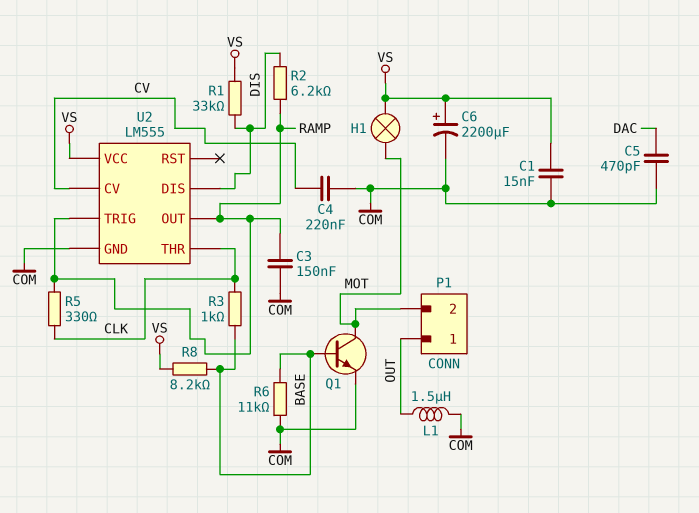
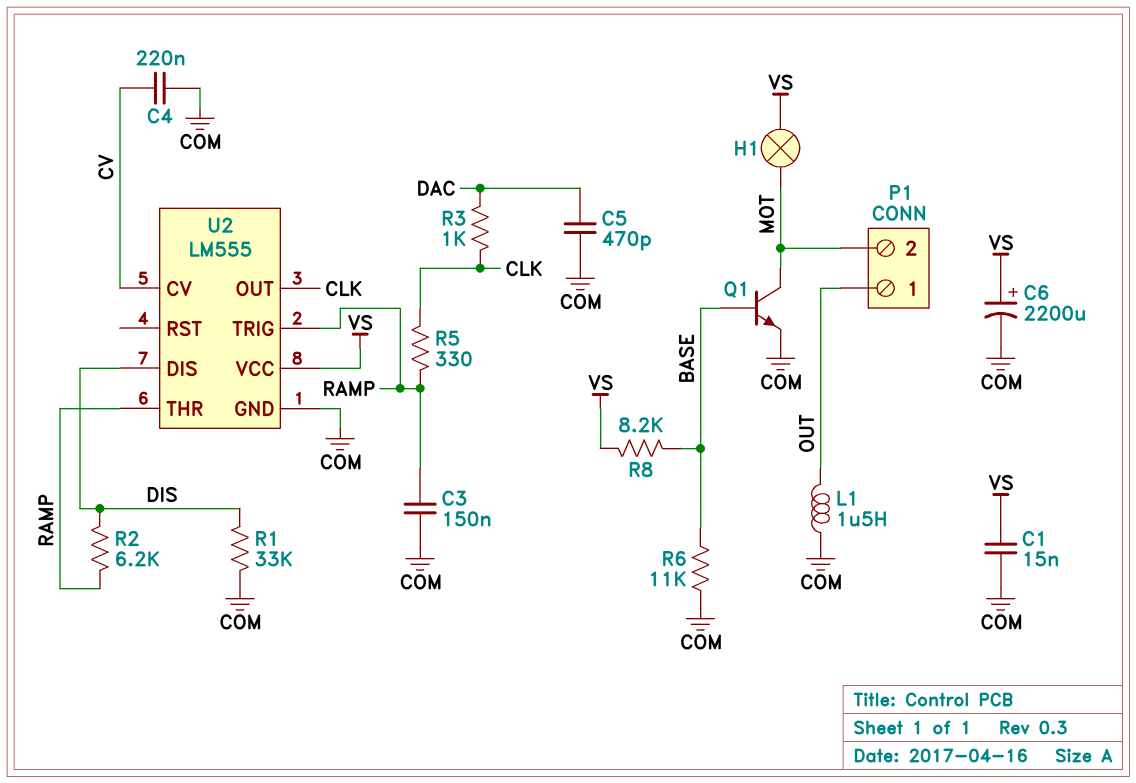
R1: 33k (DIS, VS) -> 33k (COM, DIS)
R3: 1k (BASE, CLK) -> 1k (CLK, DAC)
U2 pin OUT: RAMP -> CLK
U2 pin THR: CLK -> RAMP

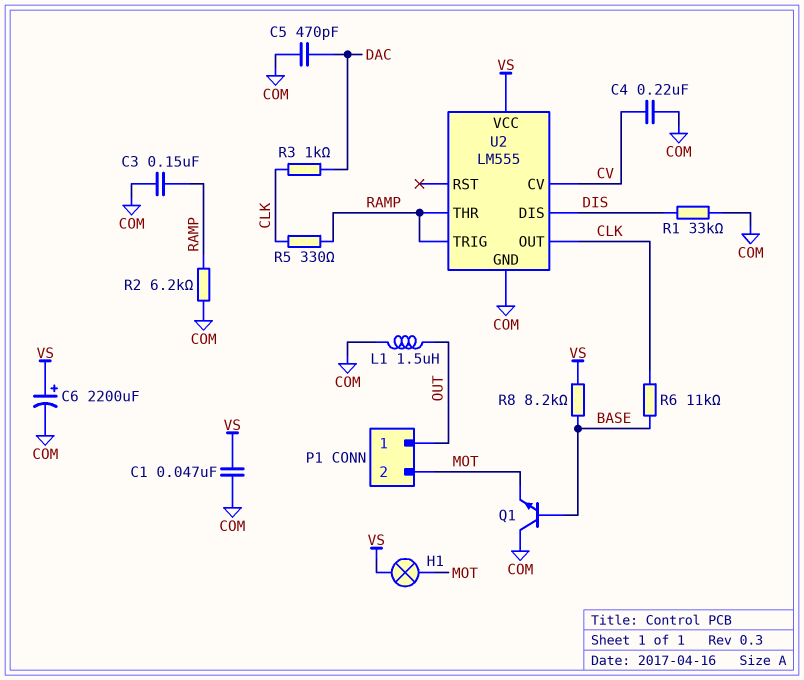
C1: 15nF (COM, VS) -> 47nF (COM, VS)
Q1: NPN (B BASE, C MOT, E COM) -> NPN (B BASE, C COM, E MOT)
R2: 6.2k (DIS, RAMP) -> 6.2k (COM, RAMP)
R6: 11k (BASE, COM) -> 11k (BASE, CLK)

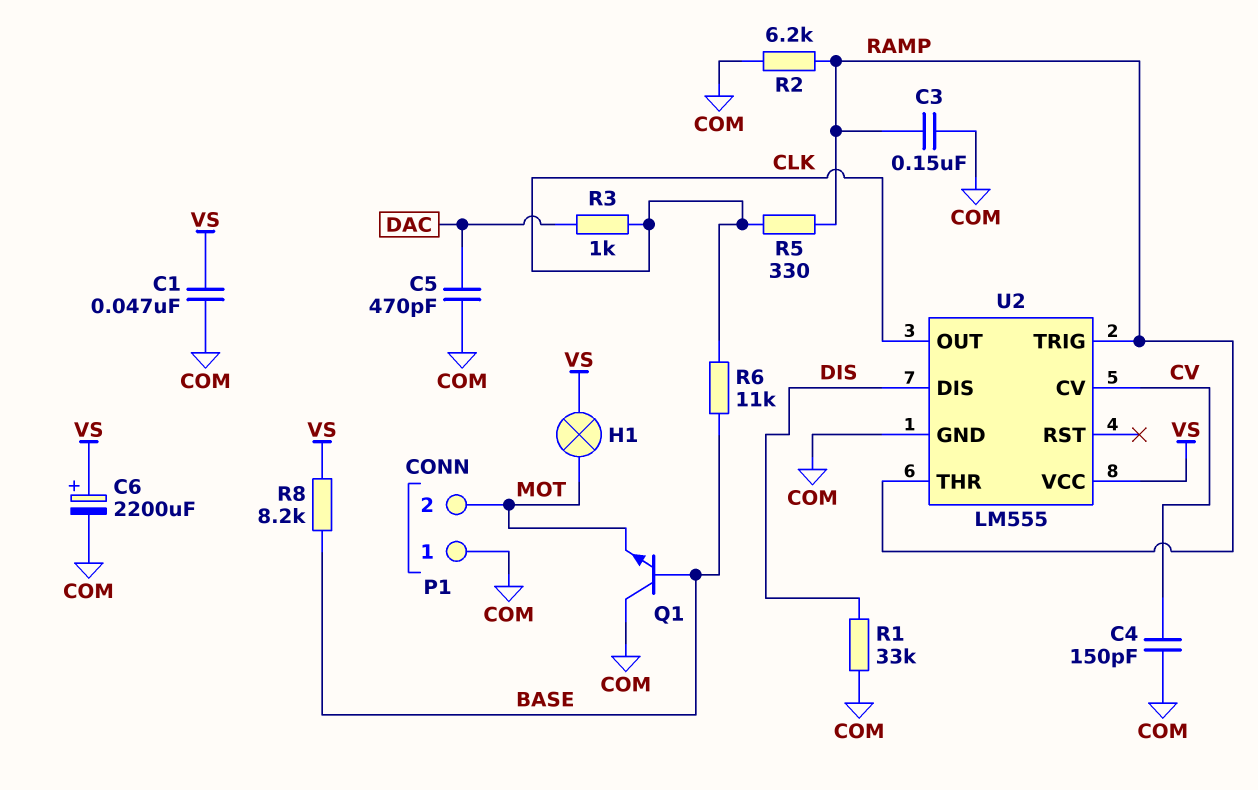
C4: 220nF (COM, CV) -> 150pF (COM, CV)
L1: 1.5uH (COM, OUT) -> none
P1 pin 1: OUT -> COM

